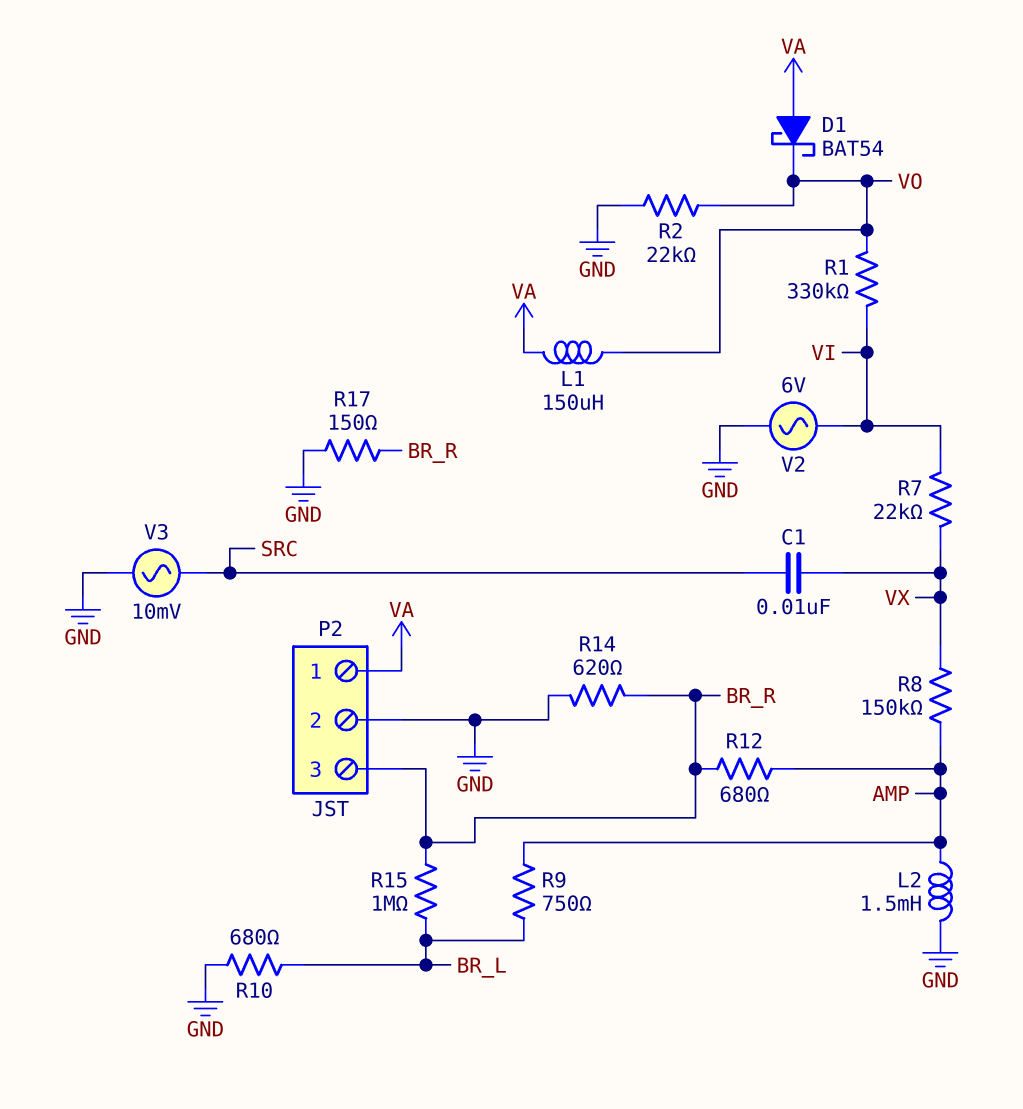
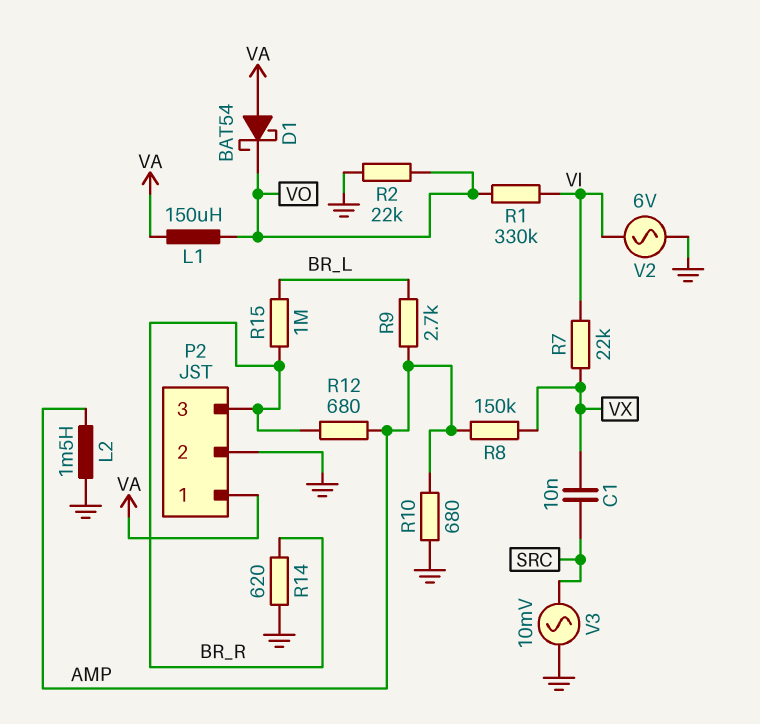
R9: 750 (AMP, BR_L) -> 2.7k (AMP, BR_L)
R10: 680 (BR_L, GND) -> 680 (AMP, GND)
R17: 150 (BR_R, GND) -> none

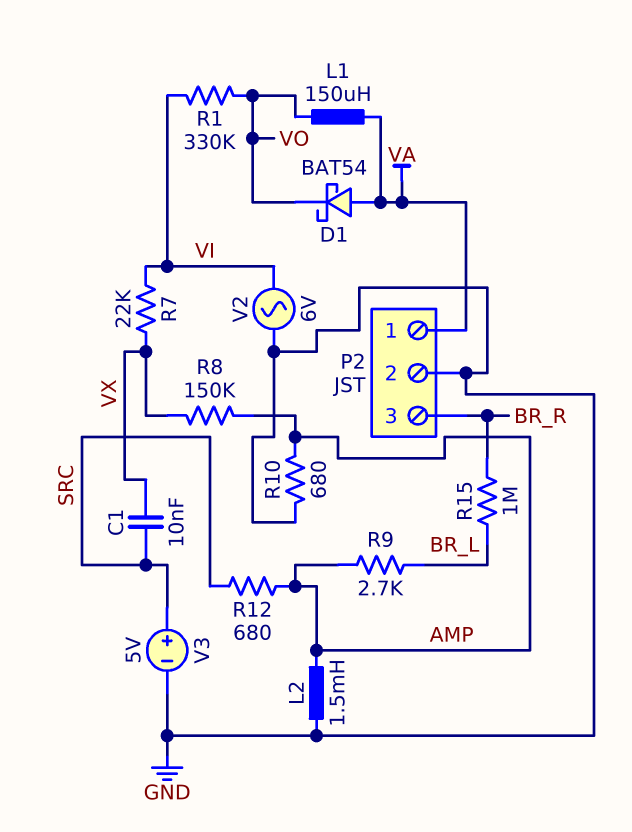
R2: 22k (GND, VO) -> none
R12: 680 (AMP, BR_R) -> 680 (AMP, SRC)
R14: 620 (BR_R, GND) -> none
V3: AC 10mV (GND, SRC) -> 5V (plus SRC, minus GND)

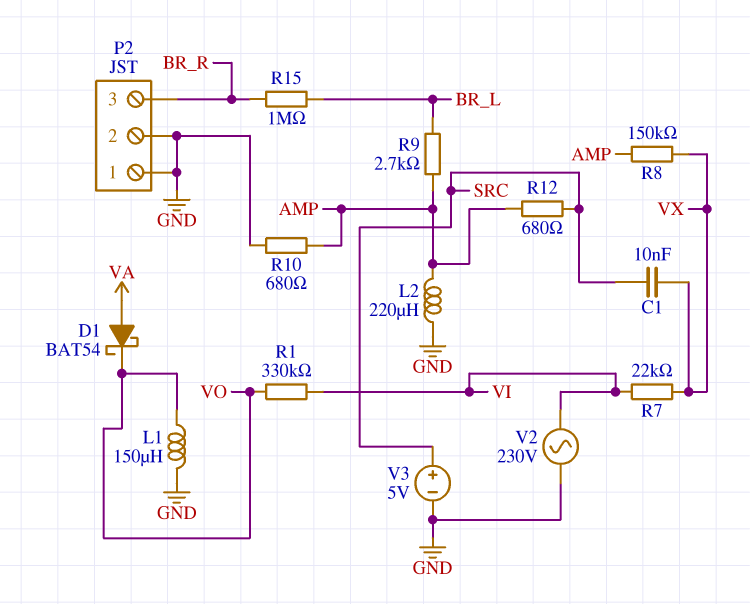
L1: 150uH (VA, VO) -> 150uH (GND, VO)
L2: 1.5mH (AMP, GND) -> 220uH (AMP, GND)
P2 pin 1: VA -> GND
V2: AC 6V (GND, VI) -> AC 230V (GND, VI)

